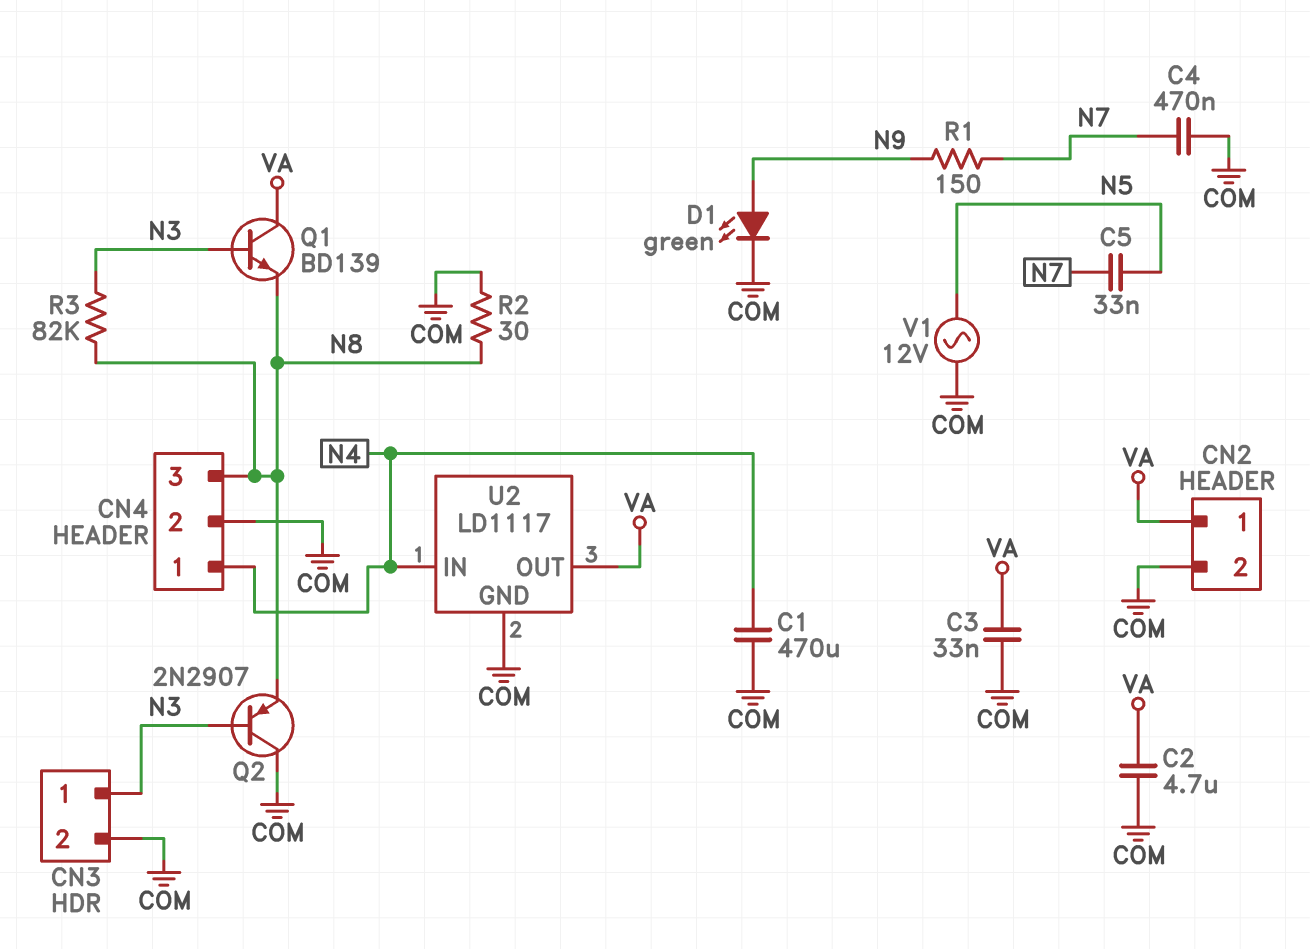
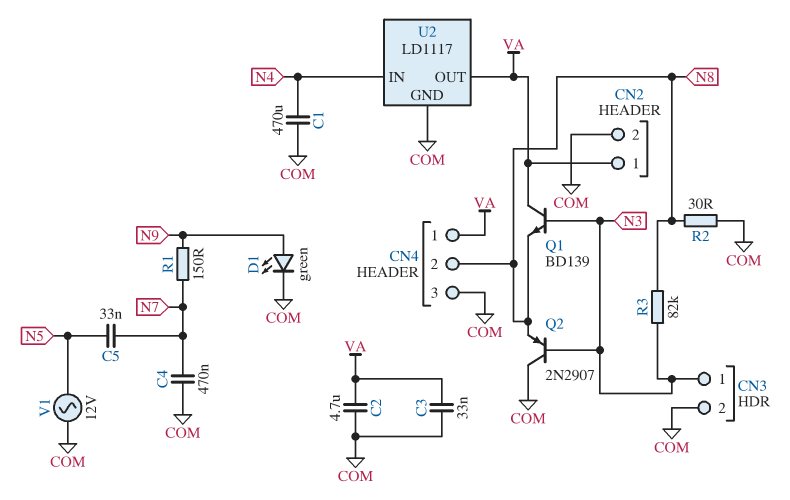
CN4 pin 1: N4 -> VA
CN4 pin 2: COM -> N8
CN4 pin 3: N8 -> COM

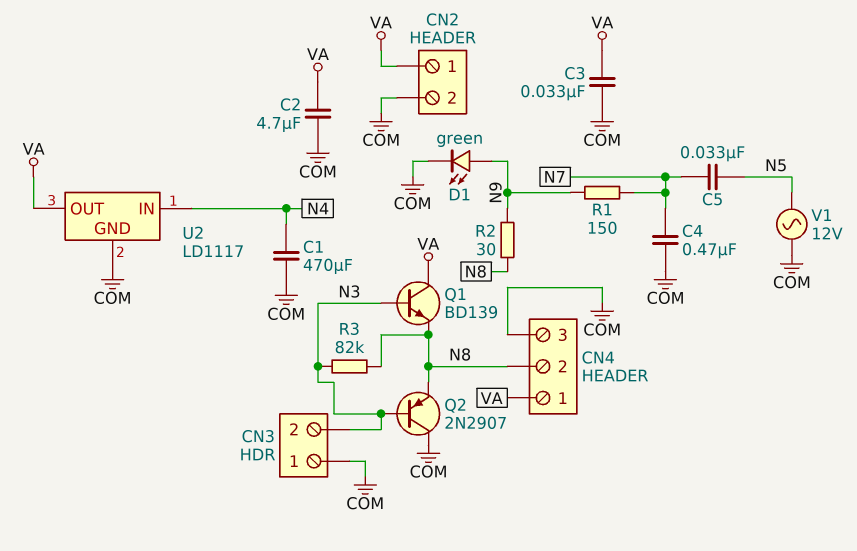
CN3 pin 1: N3 -> COM
CN3 pin 2: COM -> N3
R2: 30 (COM, N8) -> 30 (N8, N9)

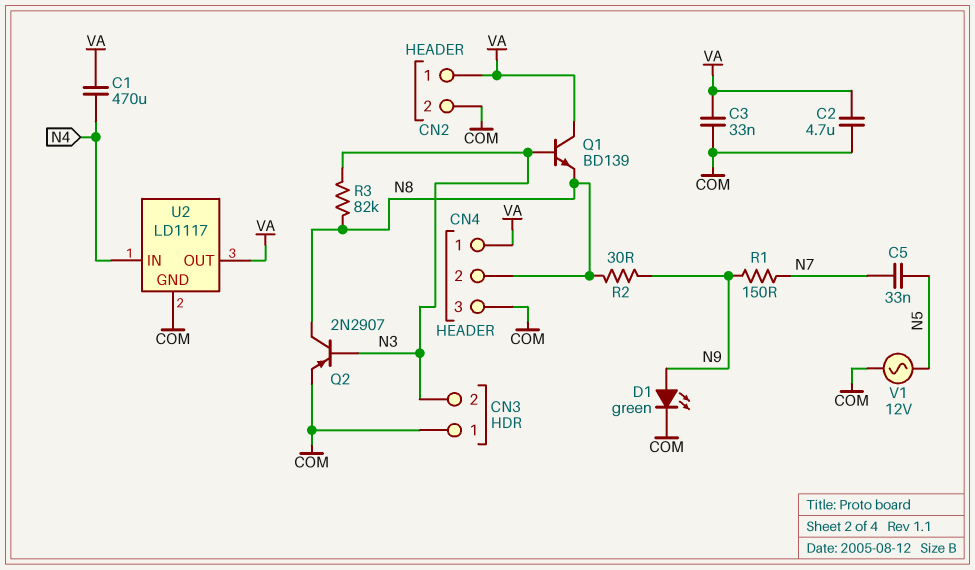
C1: 470uF (COM, N4) -> 470uF (N4, VA)
C4: 470nF (COM, N7) -> none
Q2: PNP 2N2907 (B N3, C COM, E N8) -> PNP 2N2907 (B N3, C N8, E COM)

